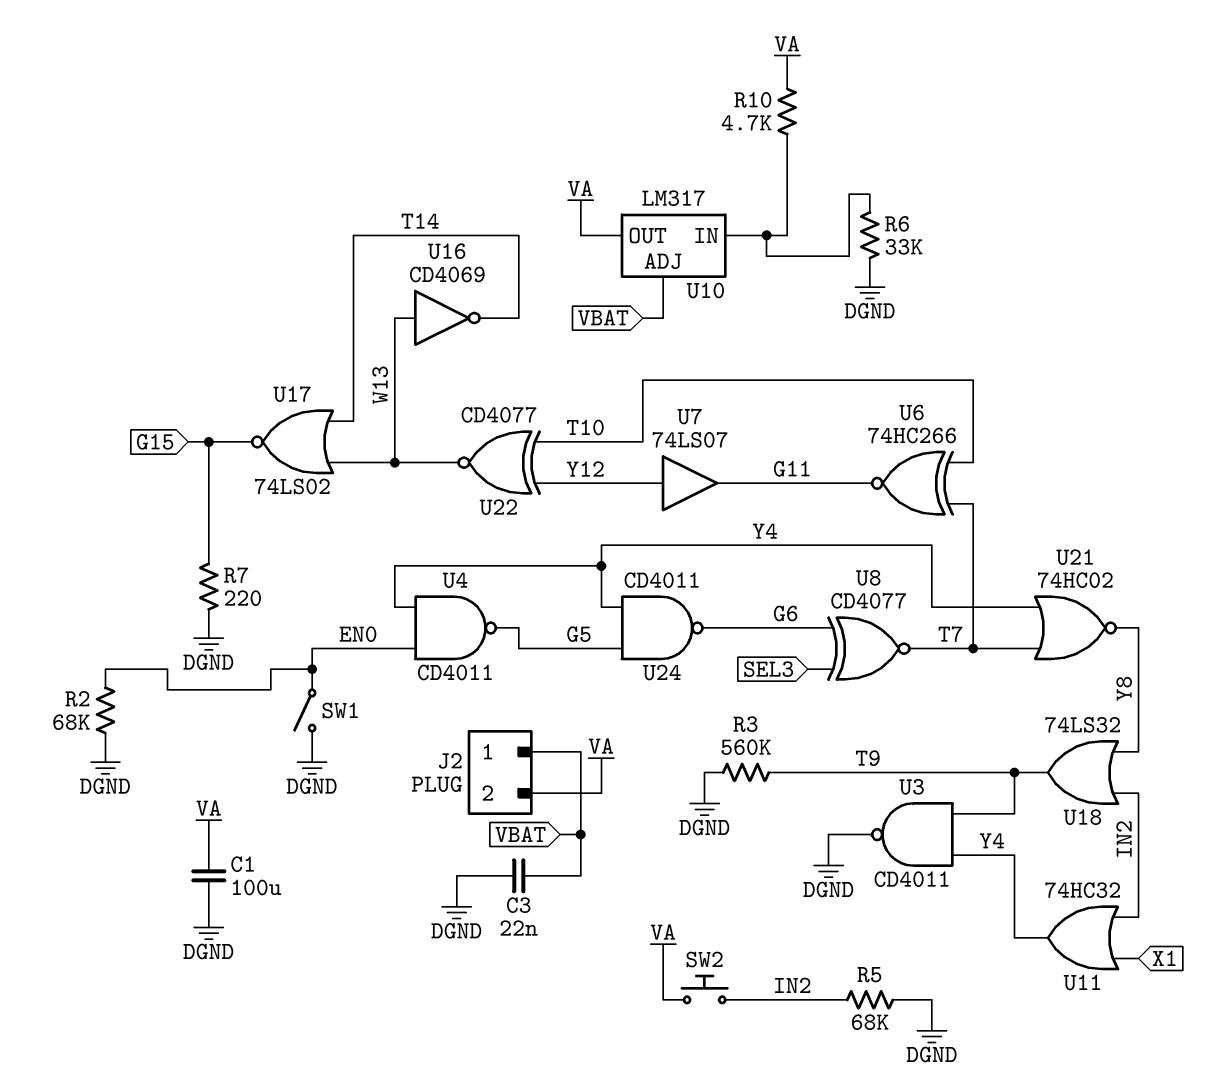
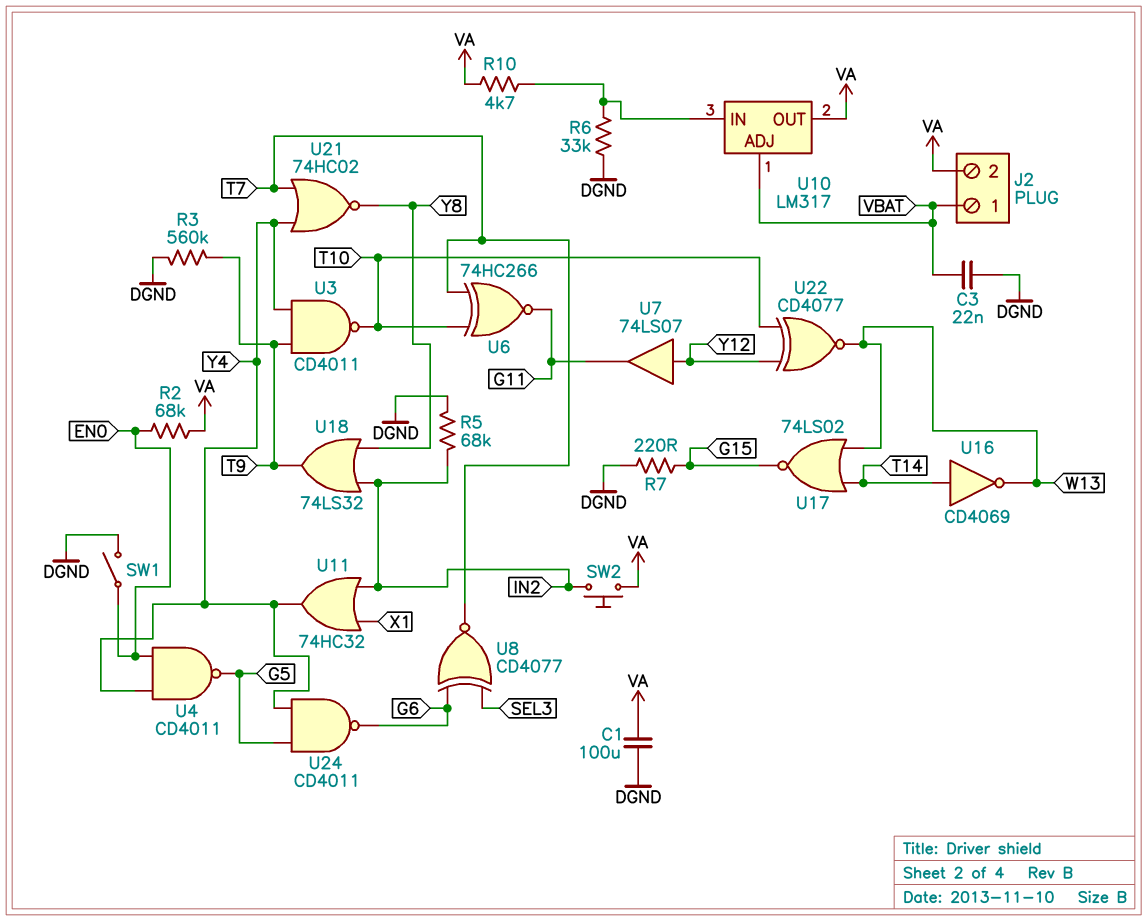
R2: 68k (DGND, EN0) -> 68k (EN0, VA)
U3: NAND CD4011 (in T9, in Y4, out DGND) -> NAND CD4011 (in T9, in Y4, out T10)
U16: NOT CD4069 (in W13, out T14) -> NOT CD4069 (in T14, out W13)

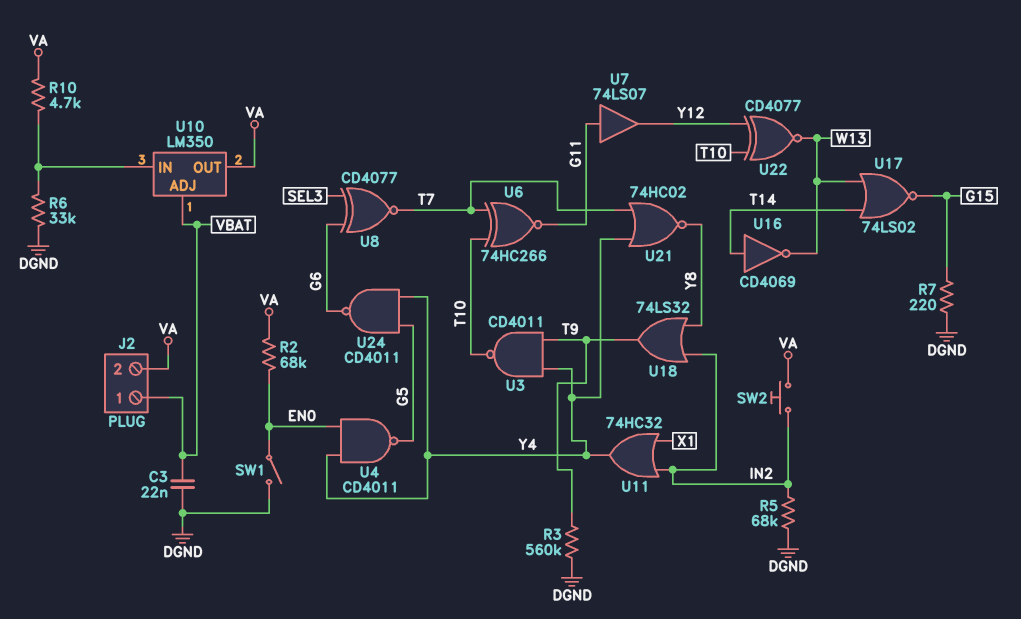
C1: 100uF (DGND, VA) -> none
U7: buffer 74LS07 (in Y12, out G11) -> buffer 74LS07 (in G11, out Y12)
U10: LM317 -> LM350

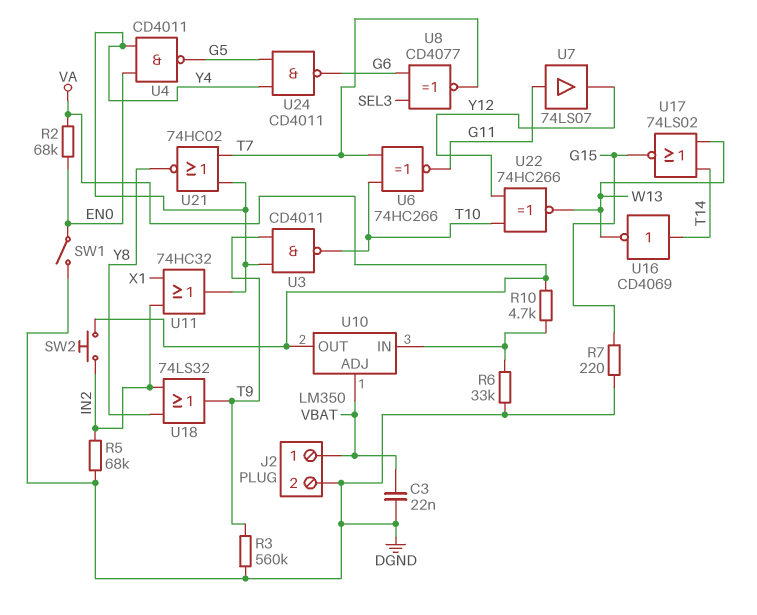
J2 pin 2: VA -> DGND
U22: XNOR CD4077 (in T10, in Y12, out W13) -> XNOR 74HC266 (in T10, in Y12, out W13)

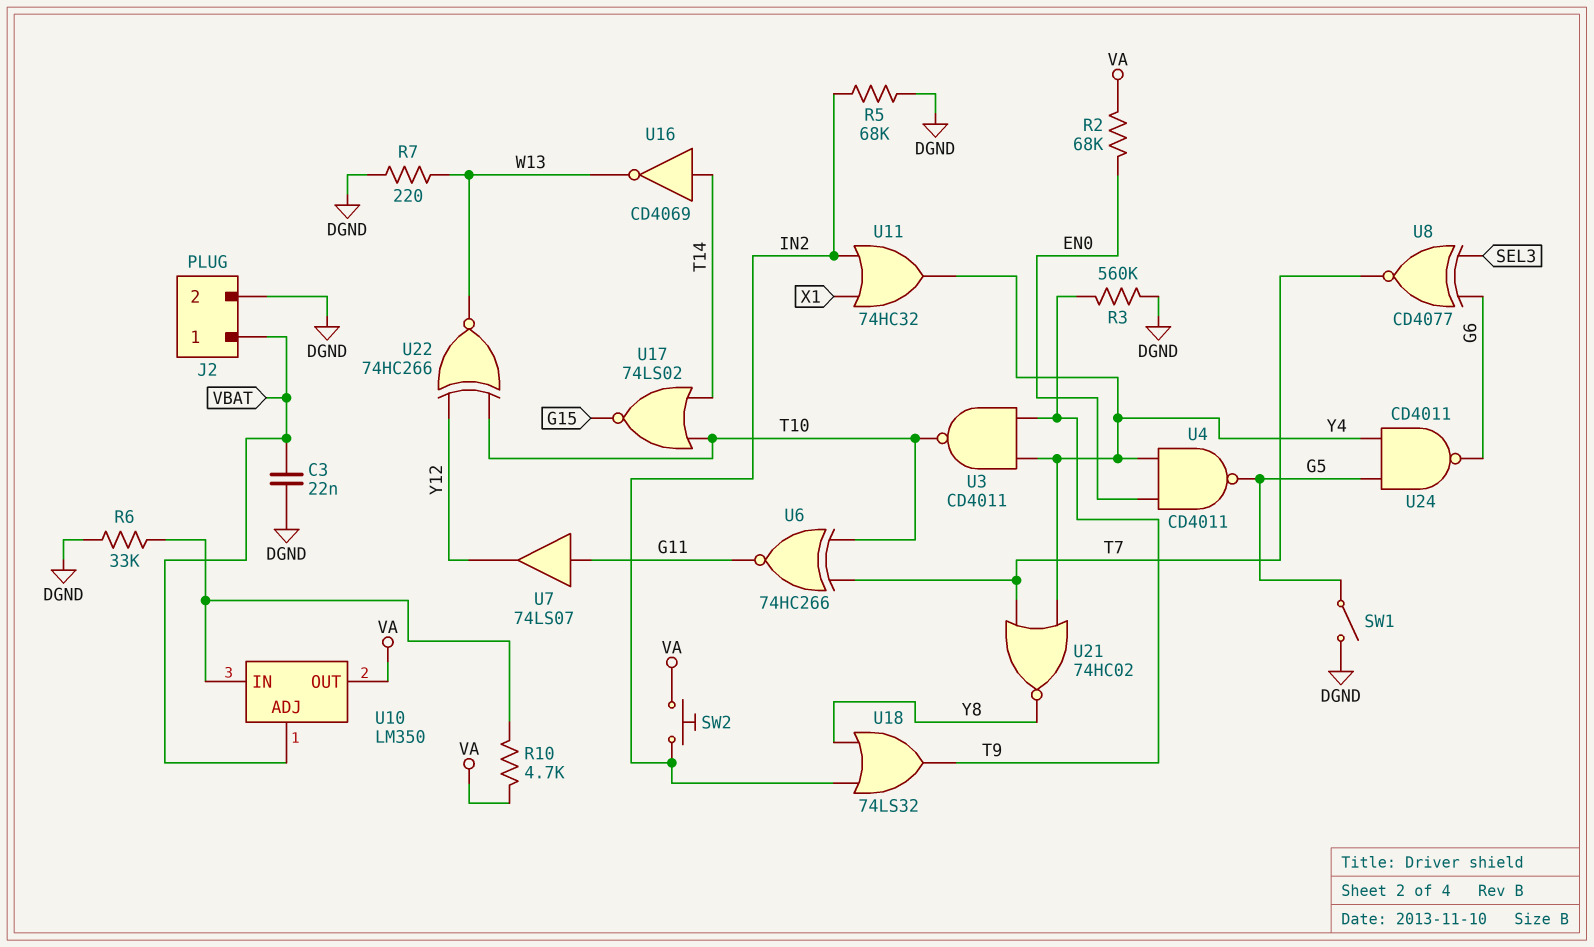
R7: 220 (DGND, G15) -> 220 (DGND, W13)
SW1: switch (DGND, EN0) -> switch (DGND, G5)
U17: NOR 74LS02 (in T14, in W13, out G15) -> NOR 74LS02 (in T10, in T14, out G15)

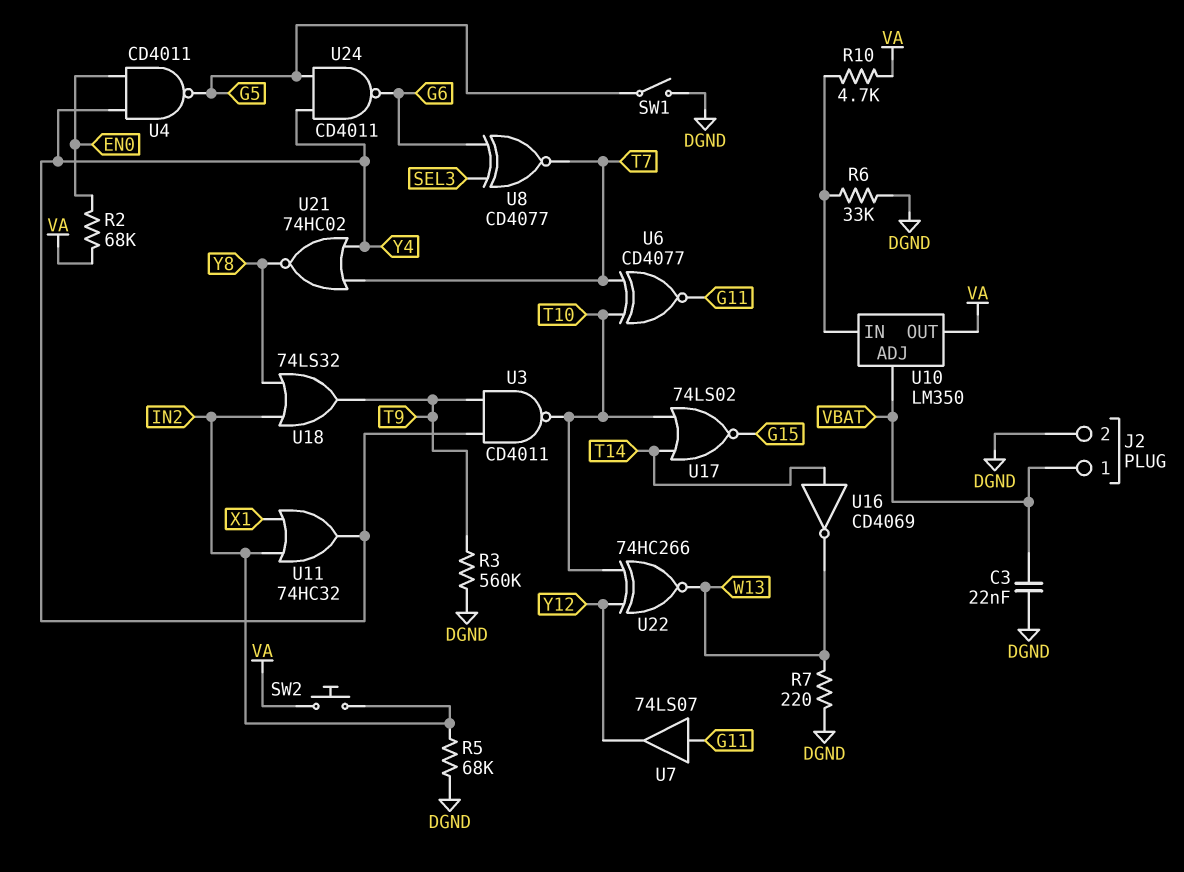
U6: XNOR 74HC266 (in T7, in T10, out G11) -> XNOR CD4077 (in T7, in T10, out G11)

